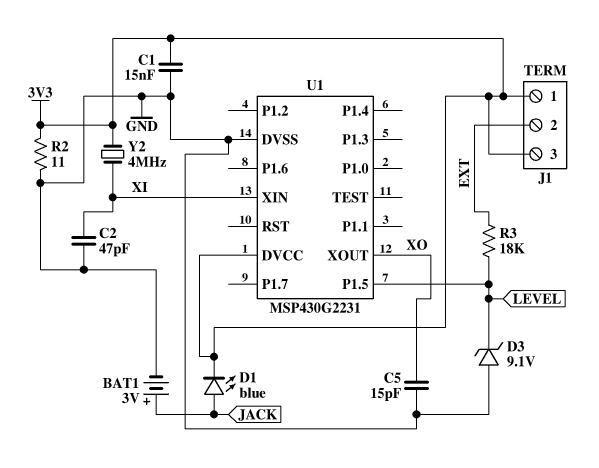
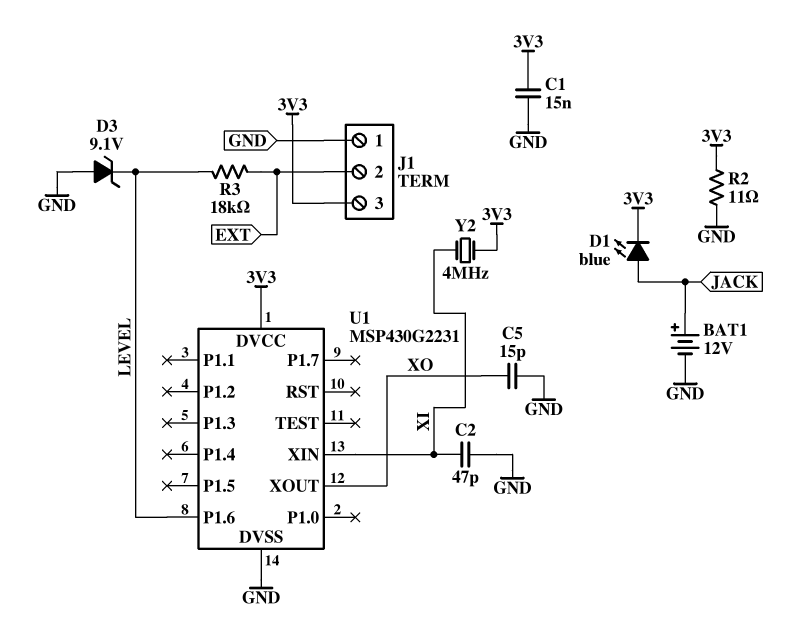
BAT1: 3V (plus JACK, minus GND) -> 12V (plus JACK, minus GND)
J1 pin 1: 3V3 -> GND
U1 pin P1.5: LEVEL -> none
U1 pin P1.6: none -> LEVEL

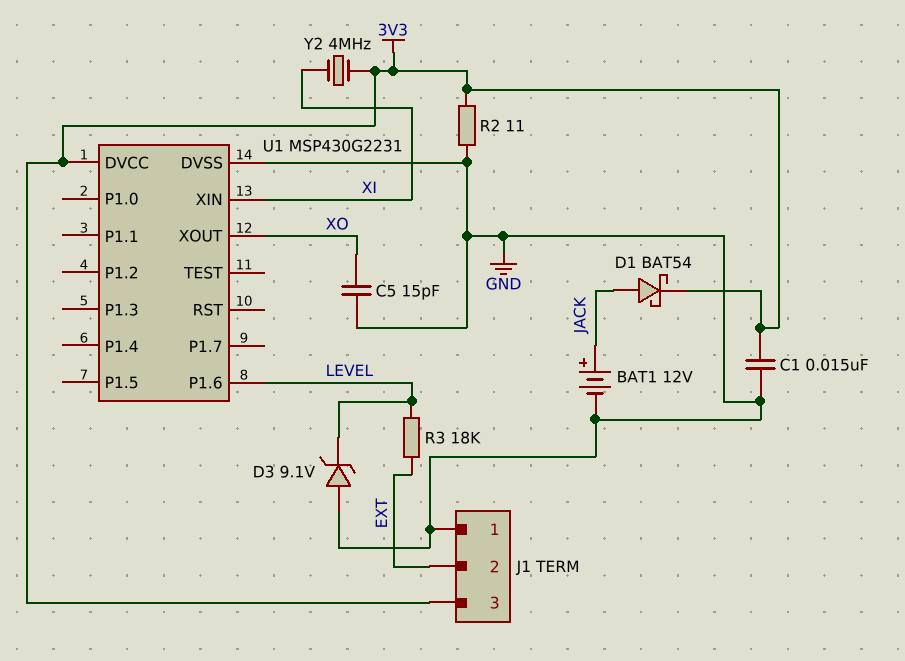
C2: 47pF (GND, XI) -> none
D1: LED blue (A JACK, K 3V3) -> schottky BAT54 (A JACK, K 3V3)

